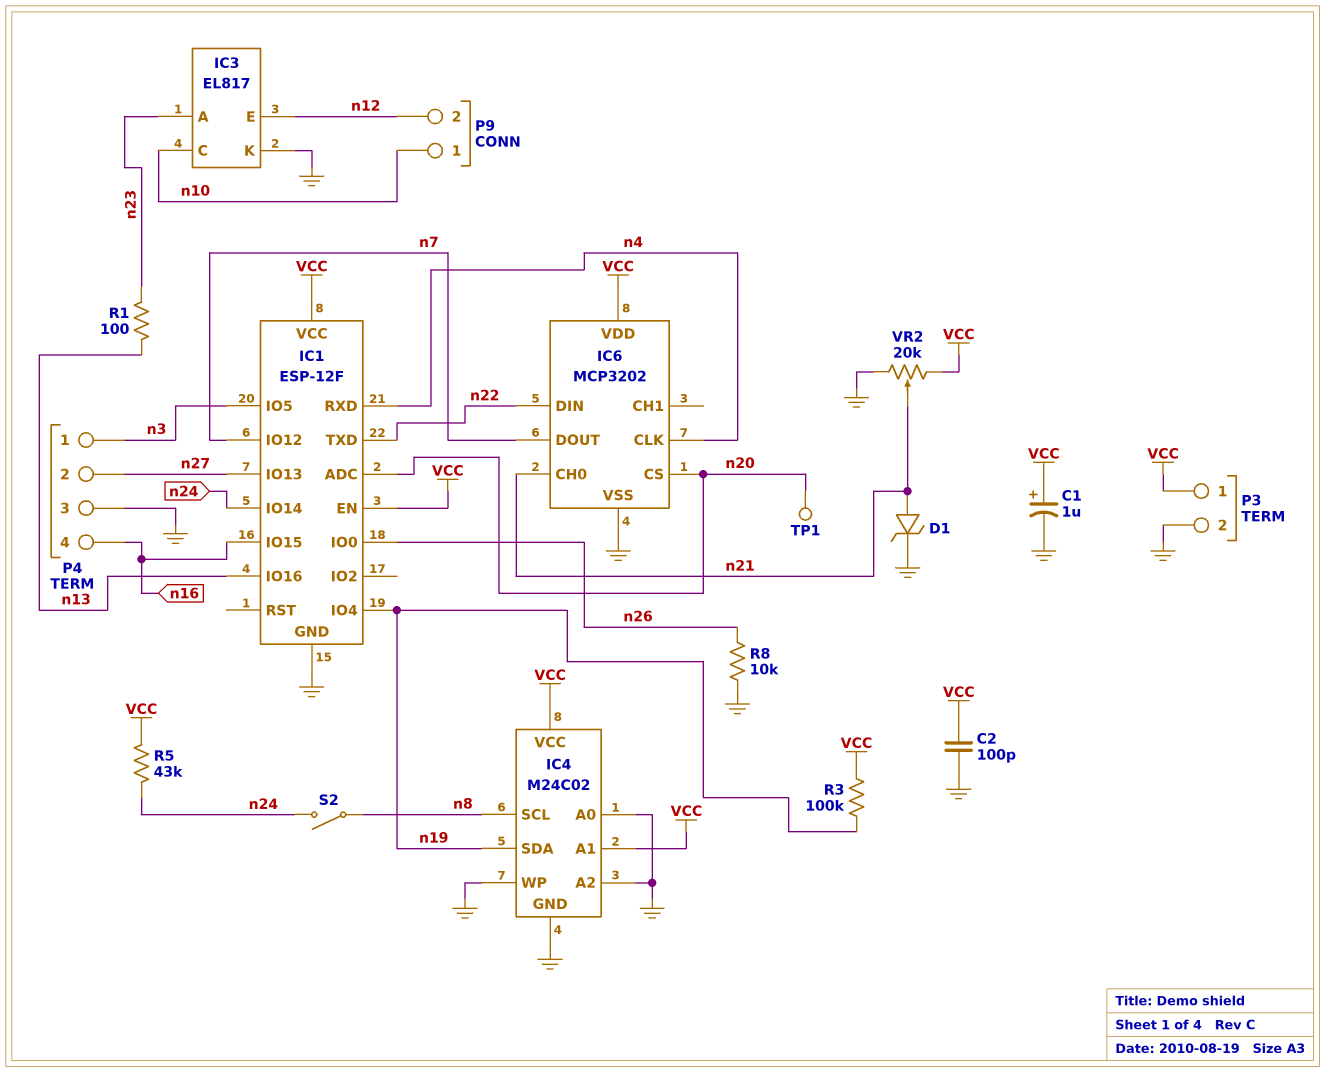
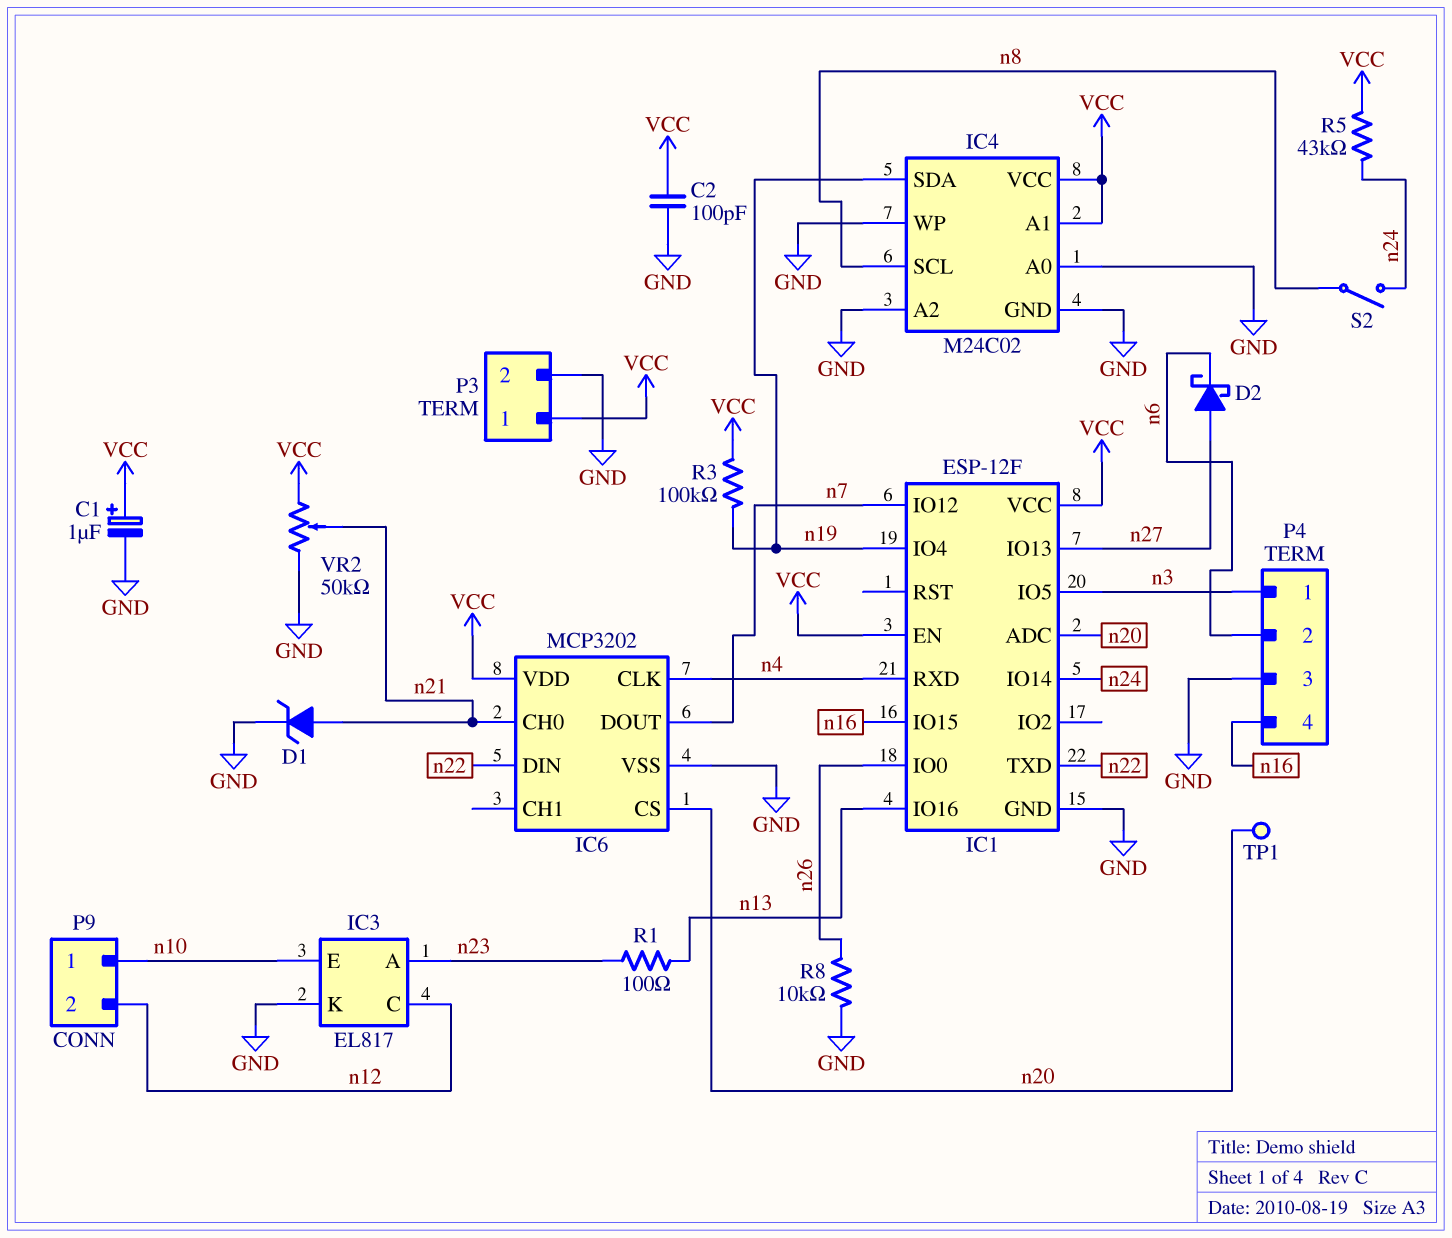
D2: none -> schottky (A n27, K n6)
IC3 pin C: n10 -> n12
IC3 pin E: n12 -> n10
P4 pin 2: n27 -> n6
VR2: 20k (GND, VCC, wiper n21) -> 50k (GND, VCC, wiper n21)

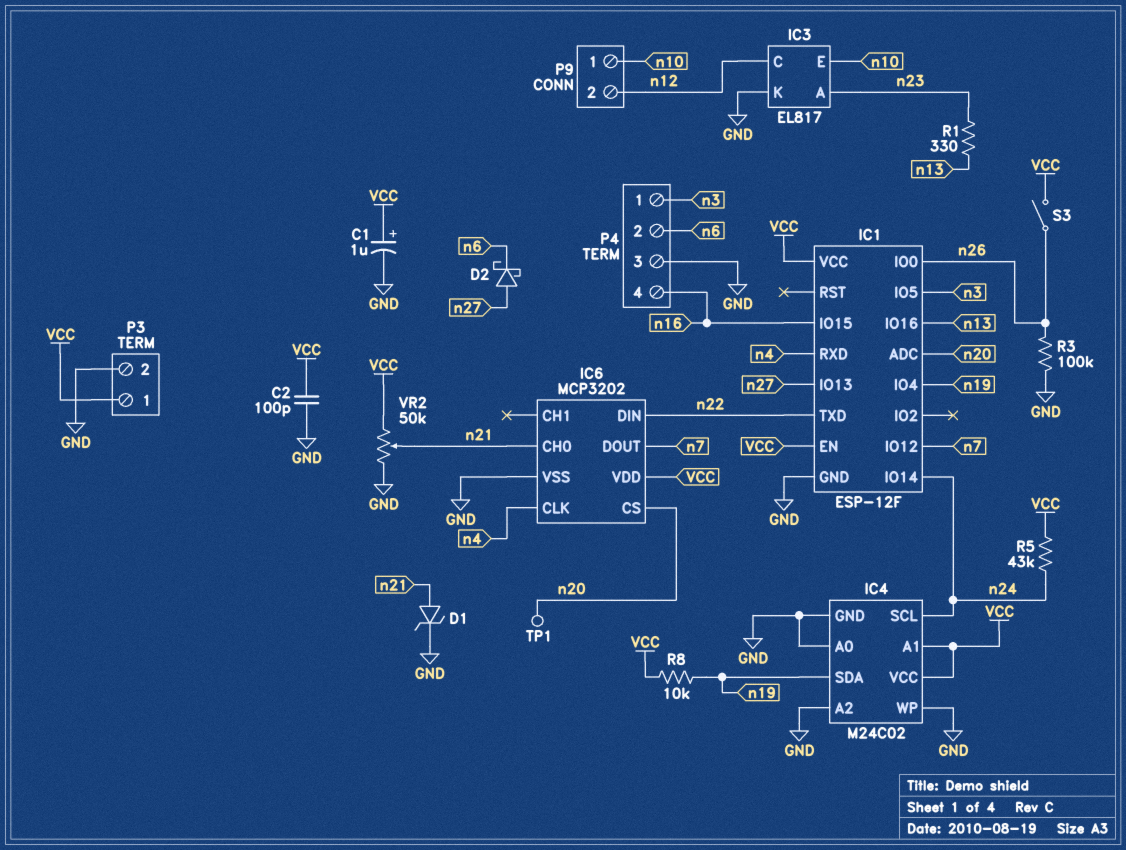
IC4 pin SCL: n8 -> n24
R1: 100 (n13, n23) -> 330 (n13, n23)
R3: 100k (VCC, n19) -> 100k (GND, n26)
R8: 10k (GND, n26) -> 10k (VCC, n19)
S2: switch (n8, n24) -> none
S3: none -> switch (VCC, n26)

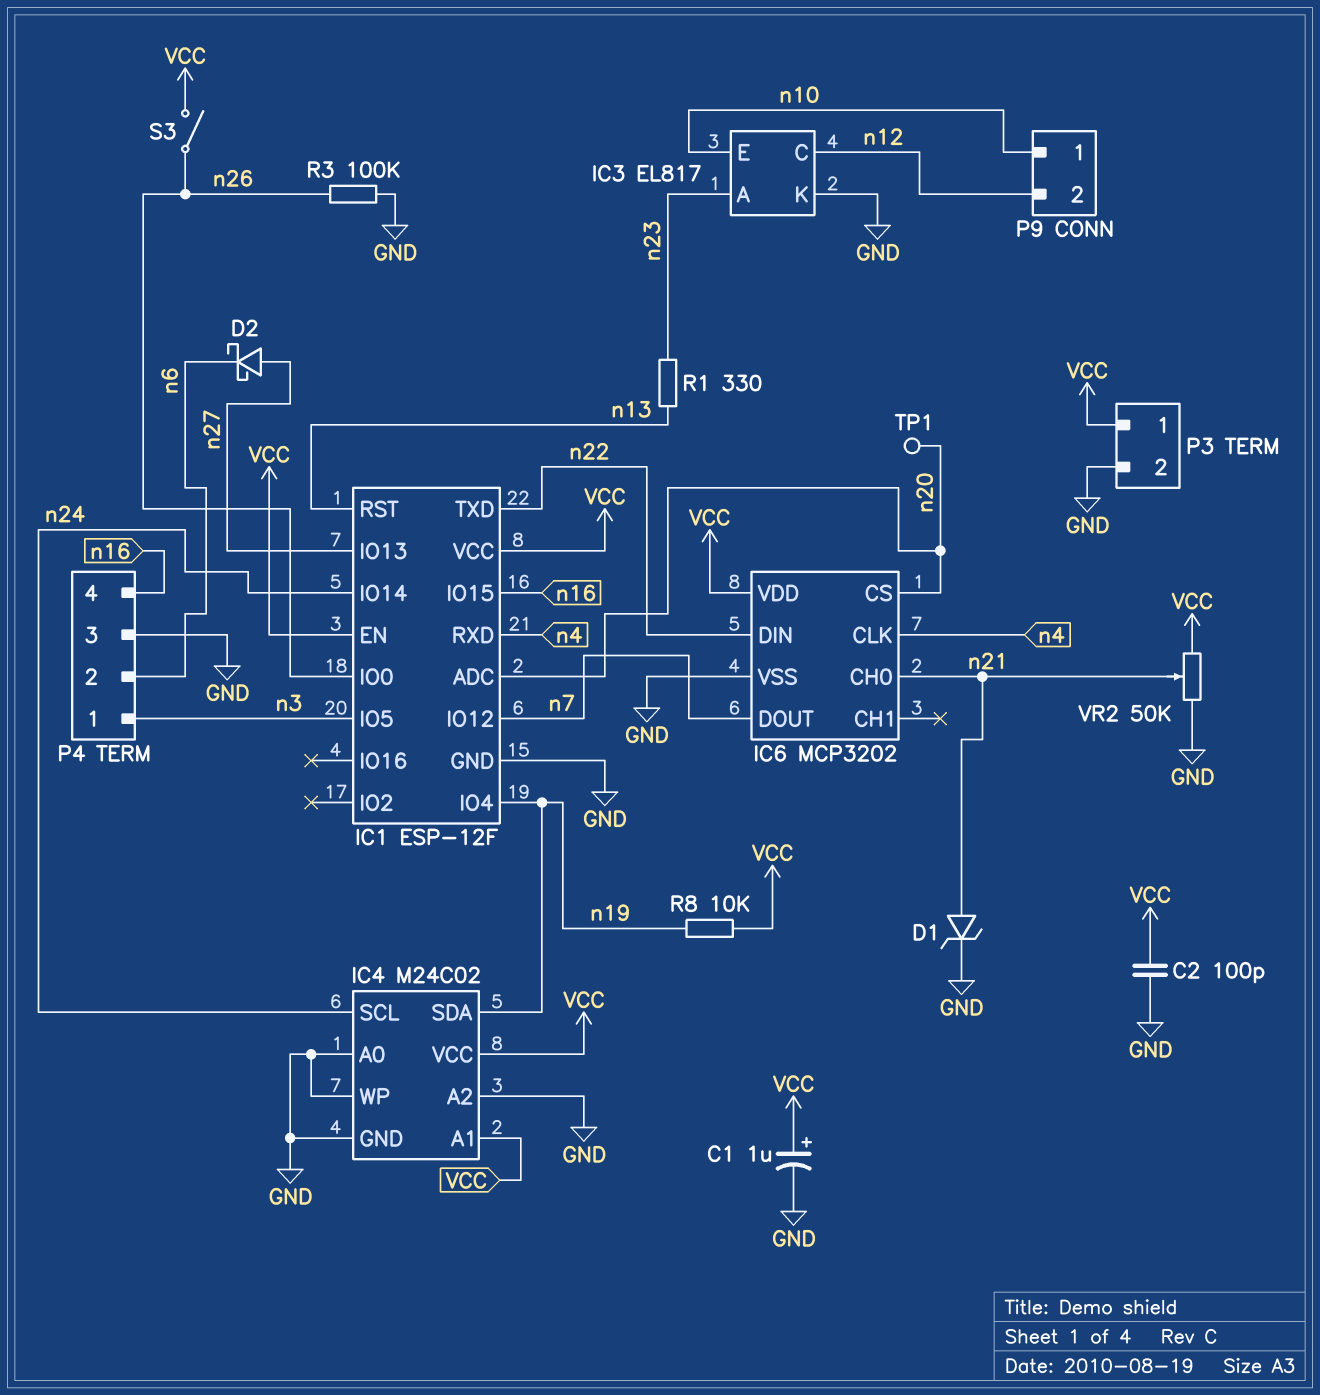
IC1 pin IO16: n13 -> none
IC1 pin RST: none -> n13
R5: 43k (VCC, n24) -> none

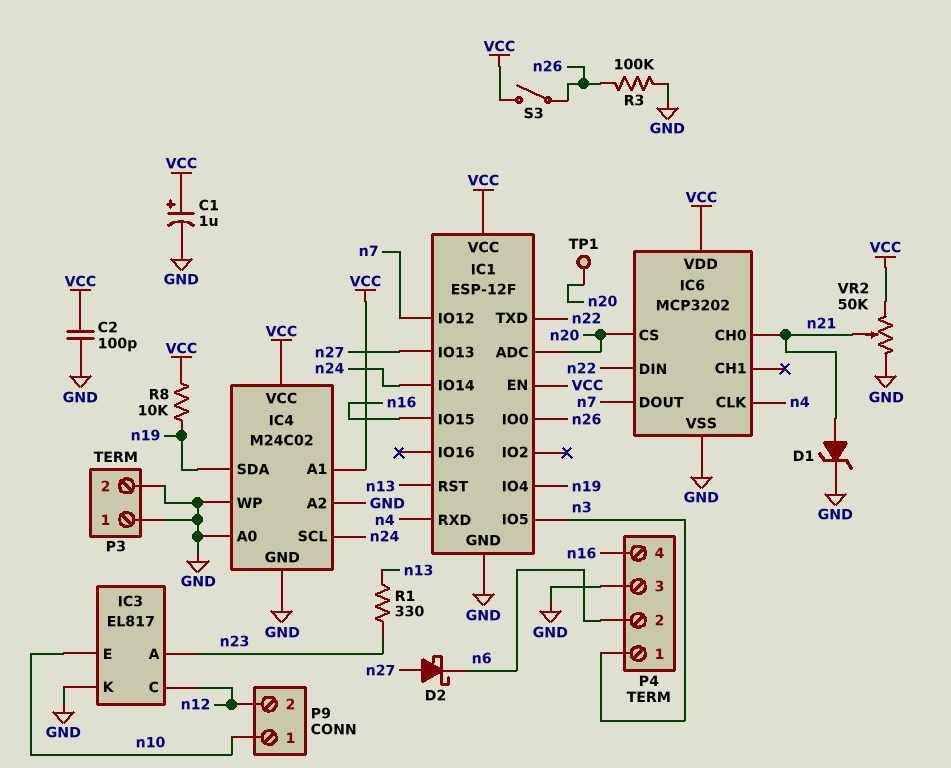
P3 pin 1: VCC -> GND

